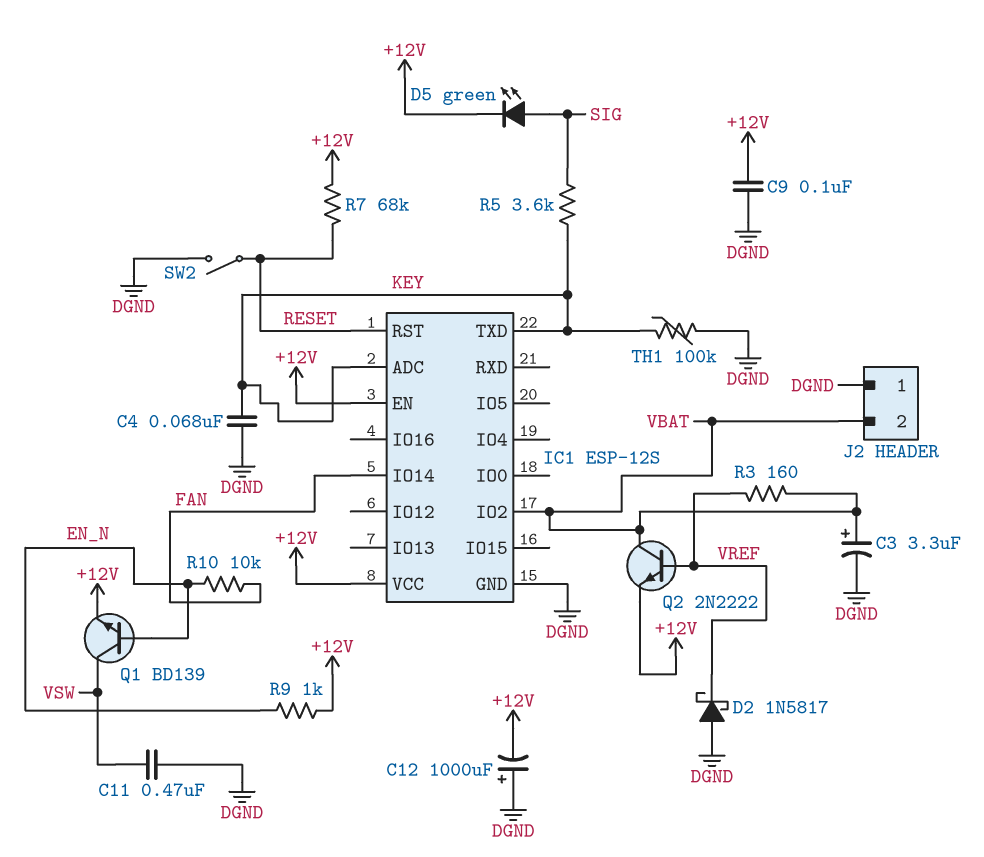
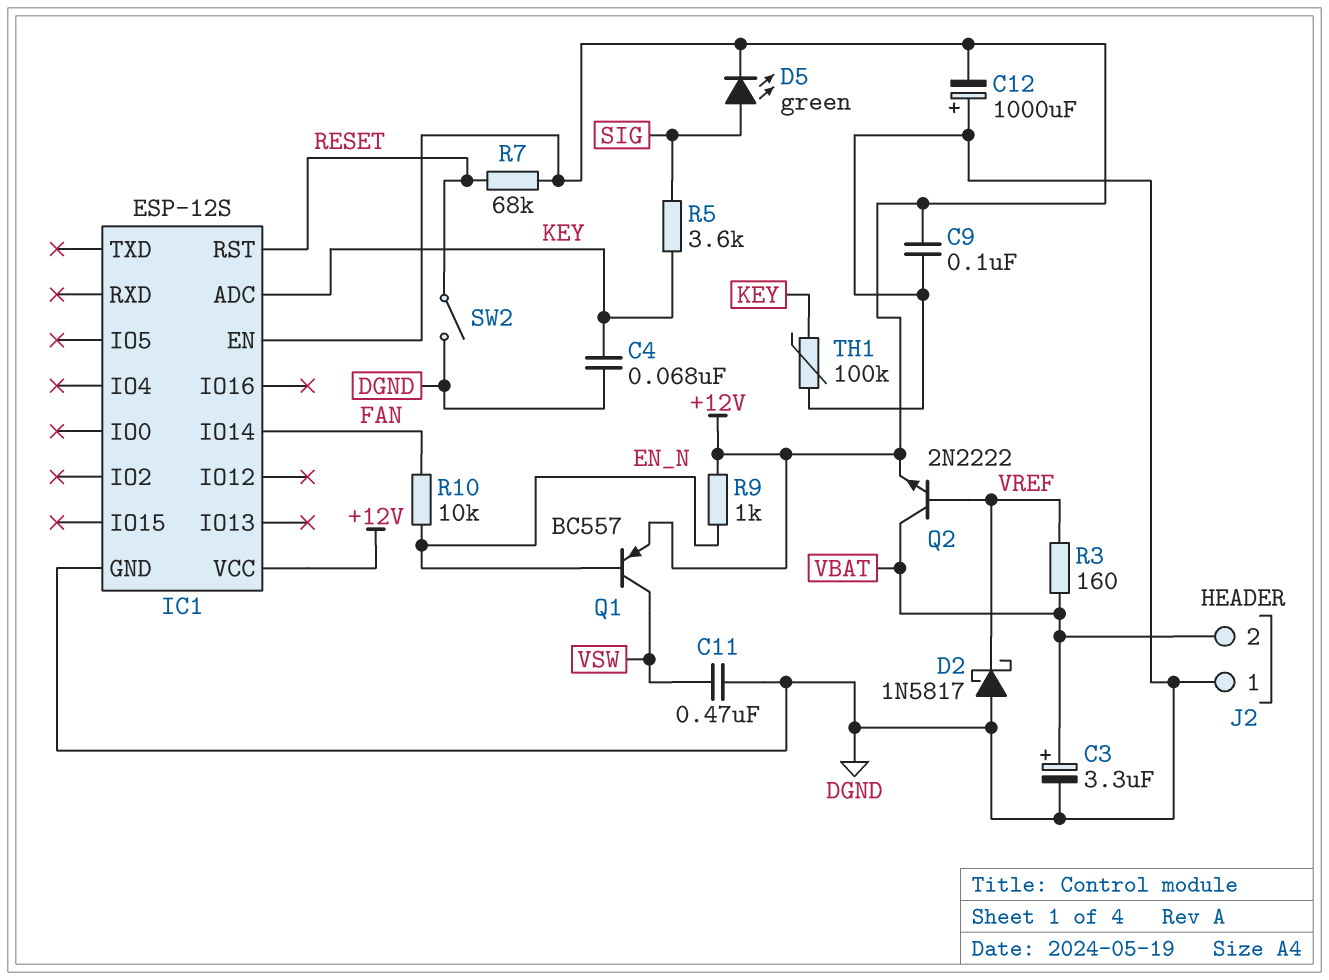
IC1 pin IO2: VBAT -> none
IC1 pin TXD: KEY -> none
Q1: NPN BD139 (B EN_N, C VSW, E +12V) -> PNP BC557 (B EN_N, C VSW, E +12V)

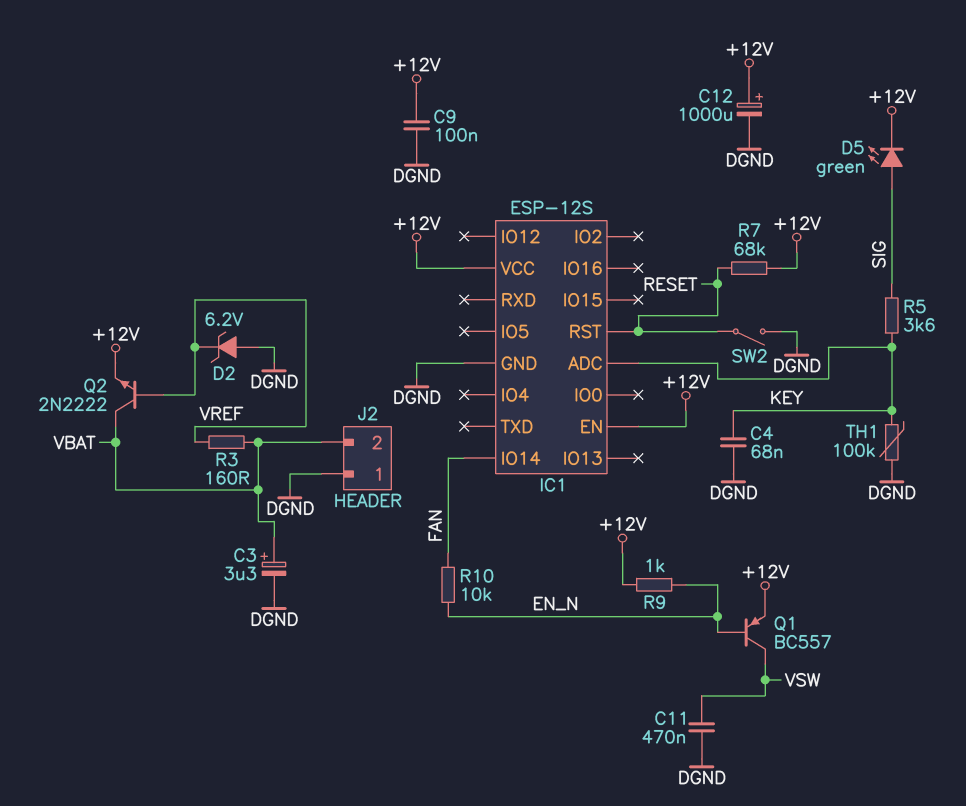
C12: 1000uF (plus DGND, minus +12V) -> 1000uF (plus +12V, minus DGND)
D2: schottky 1N5817 (A DGND, K VREF) -> zener 6.2V (A DGND, K VREF)

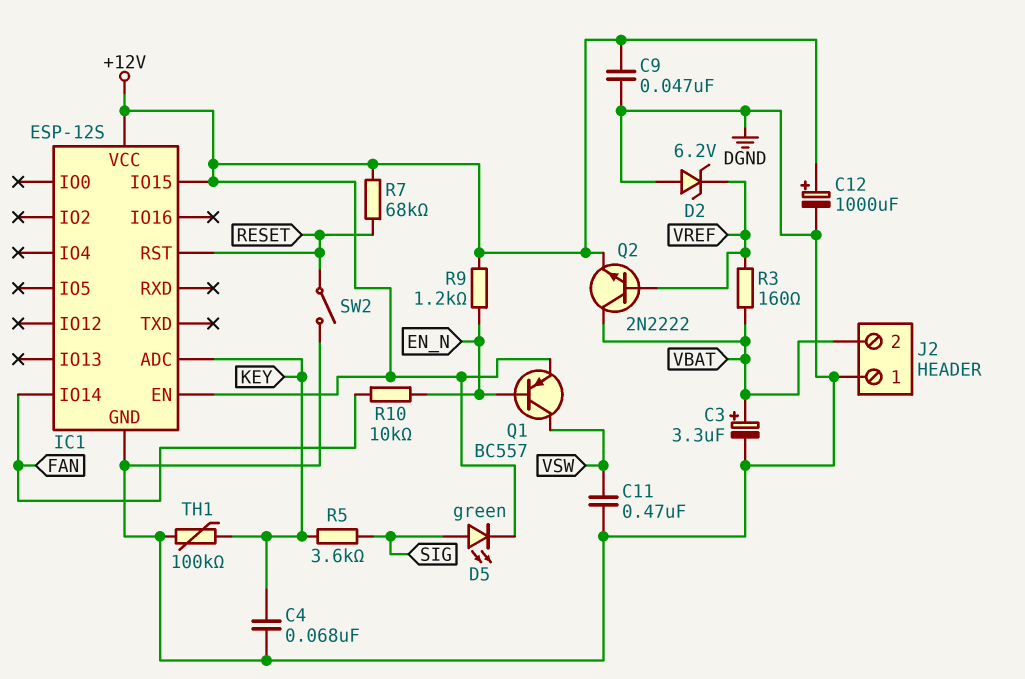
C9: 100nF (+12V, DGND) -> 47nF (+12V, DGND)
IC1 pin IO15: none -> +12V
R9: 1k (+12V, EN_N) -> 1.2k (+12V, EN_N)

